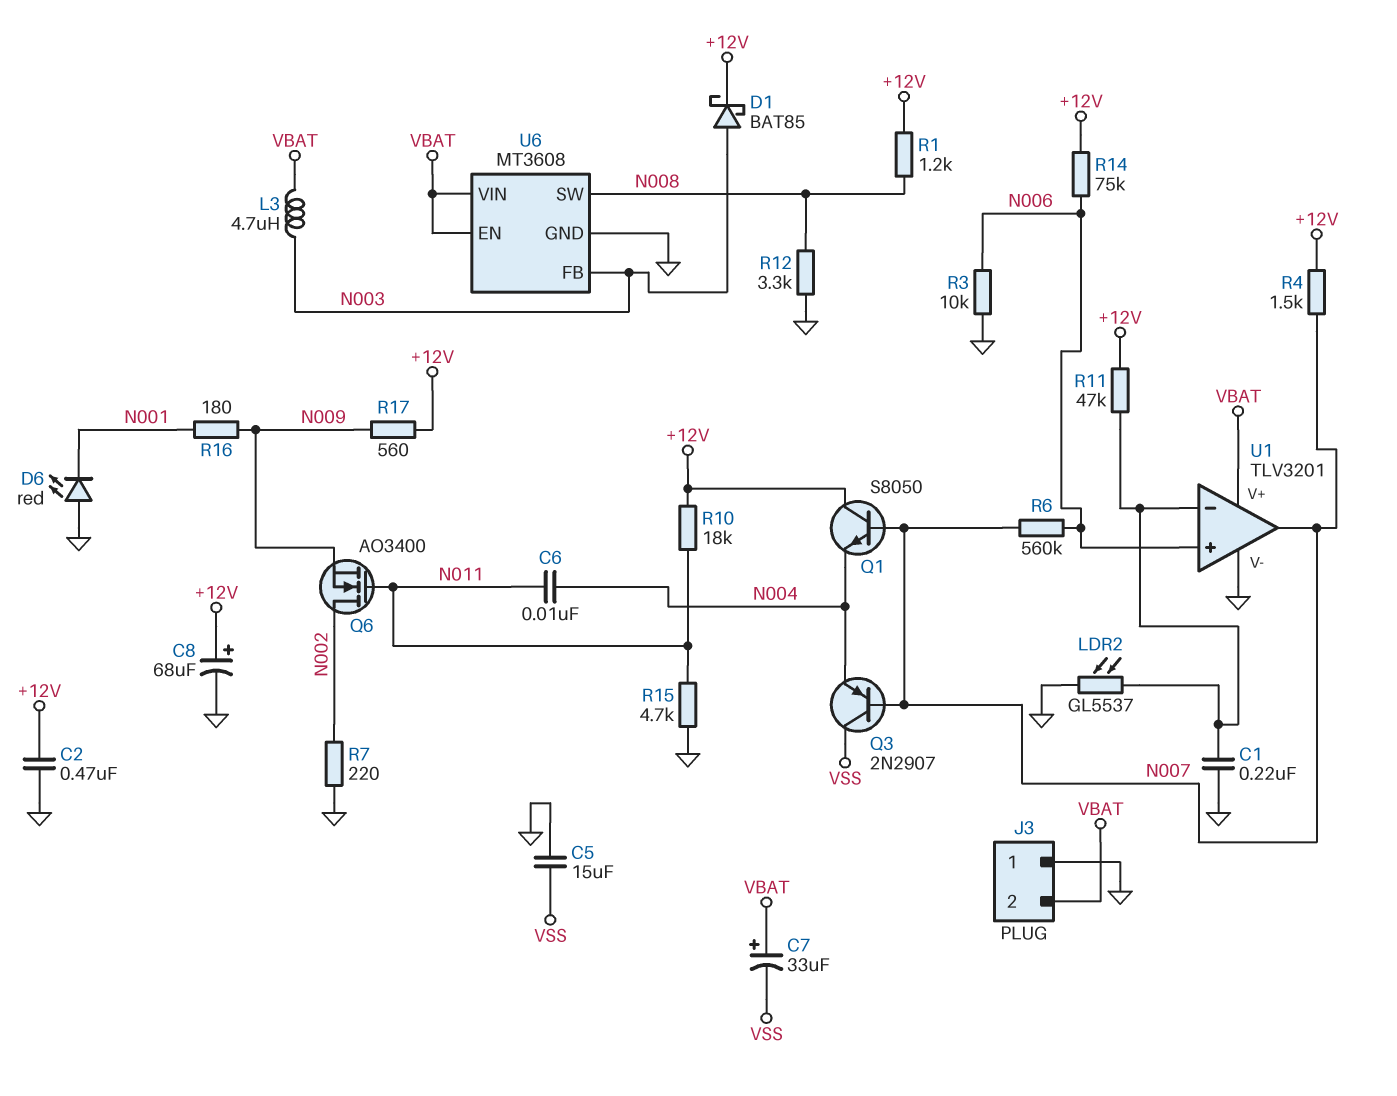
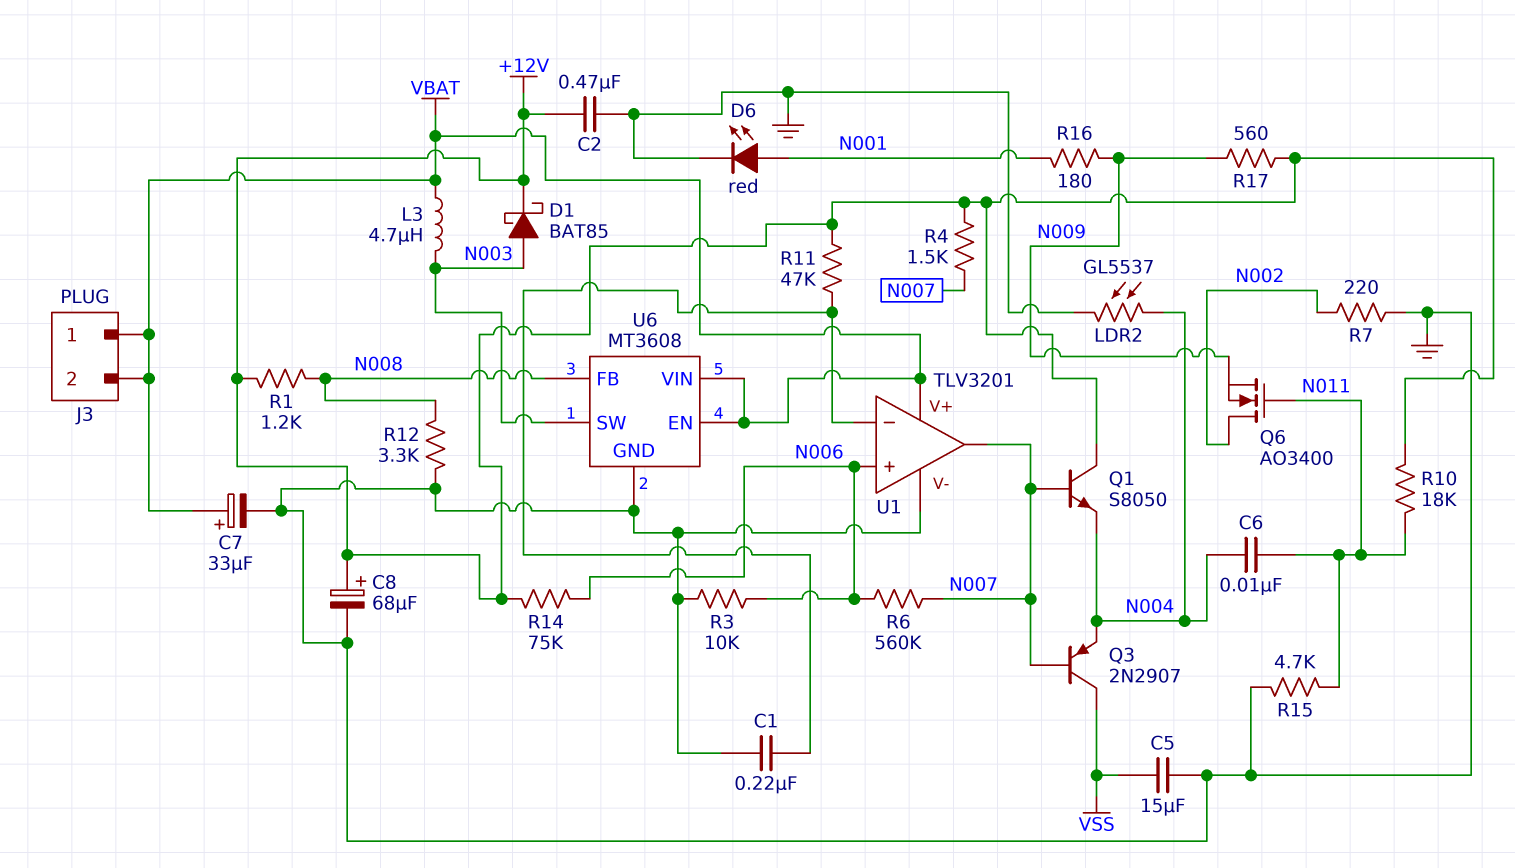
C7: 33uF (plus VBAT, minus VSS) -> 33uF (plus VBAT, minus GND)
D6: LED red (A GND, K N001) -> LED red (A N001, K GND)
J3 pin 1: GND -> VBAT
LDR2: GL5537 (GND, U1/in-) -> GL5537 (GND, N004)
U6 pin FB: N003 -> N008
U6 pin SW: N008 -> N003

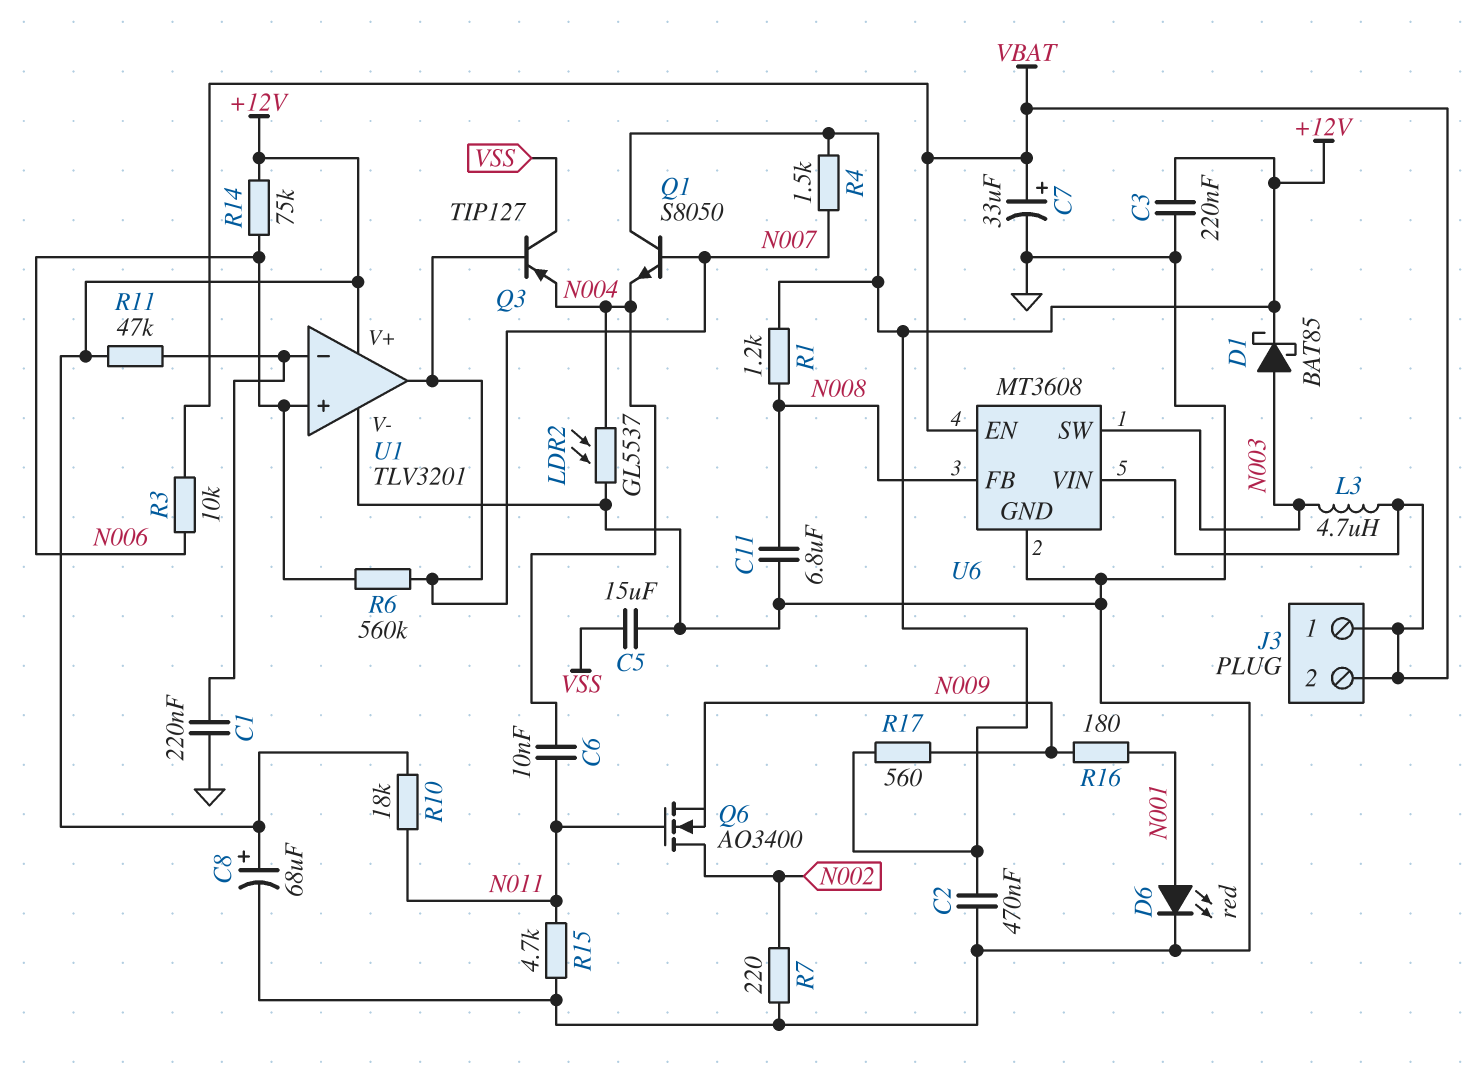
C3: none -> 220nF (+12V, GND)
C11: none -> 6.8uF (GND, N008)
Q3: PNP 2N2907 (B N007, C VSS, E N004) -> PNP TIP127 (B N007, C VSS, E N004)
R3: 10k (GND, N006) -> 10k (N006, VBAT)
R12: 3.3k (GND, N008) -> none
U1 pin V+: VBAT -> +12V

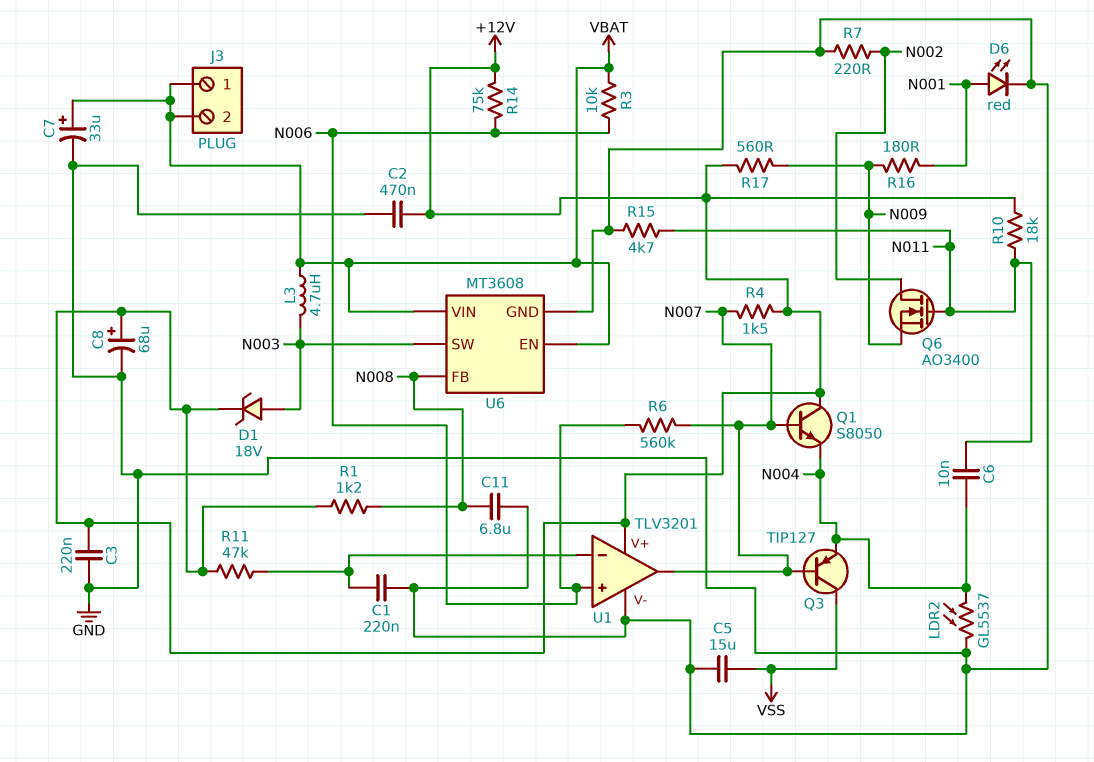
D1: schottky BAT85 (A N003, K +12V) -> zener 18V (A N003, K +12V)

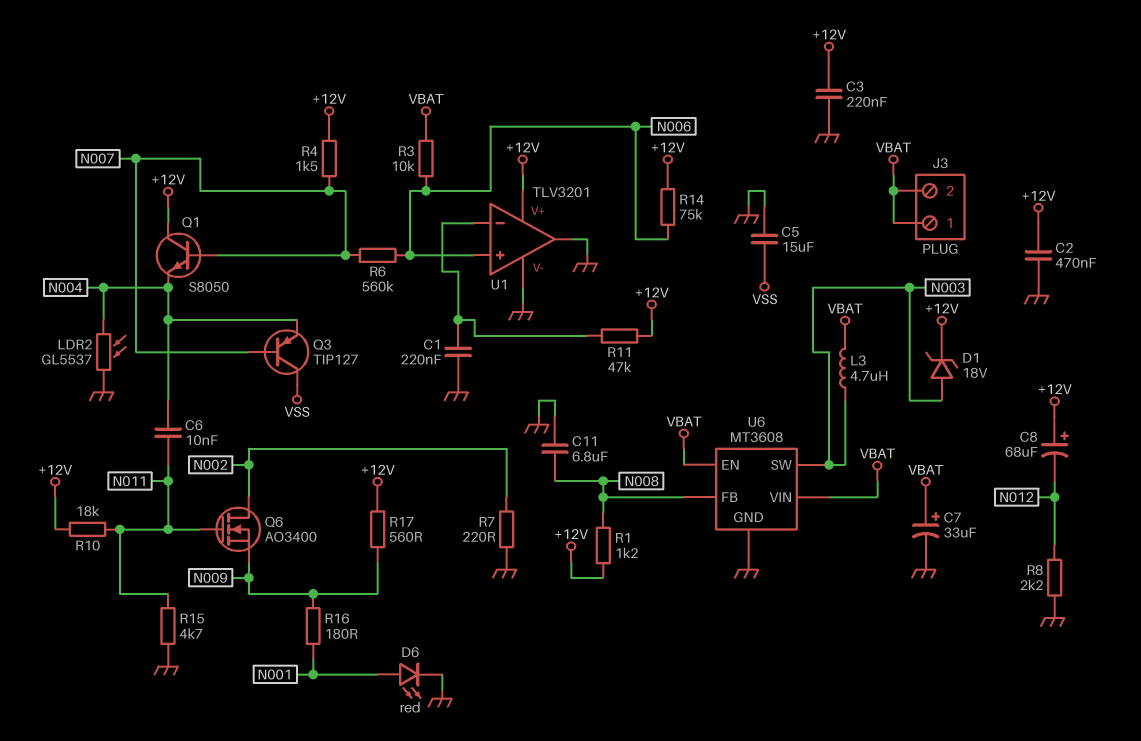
C8: 68uF (plus +12V, minus GND) -> 68uF (plus +12V, minus N012)
R8: none -> 2.2k (GND, N012)
U1 pin out: N007 -> GND

